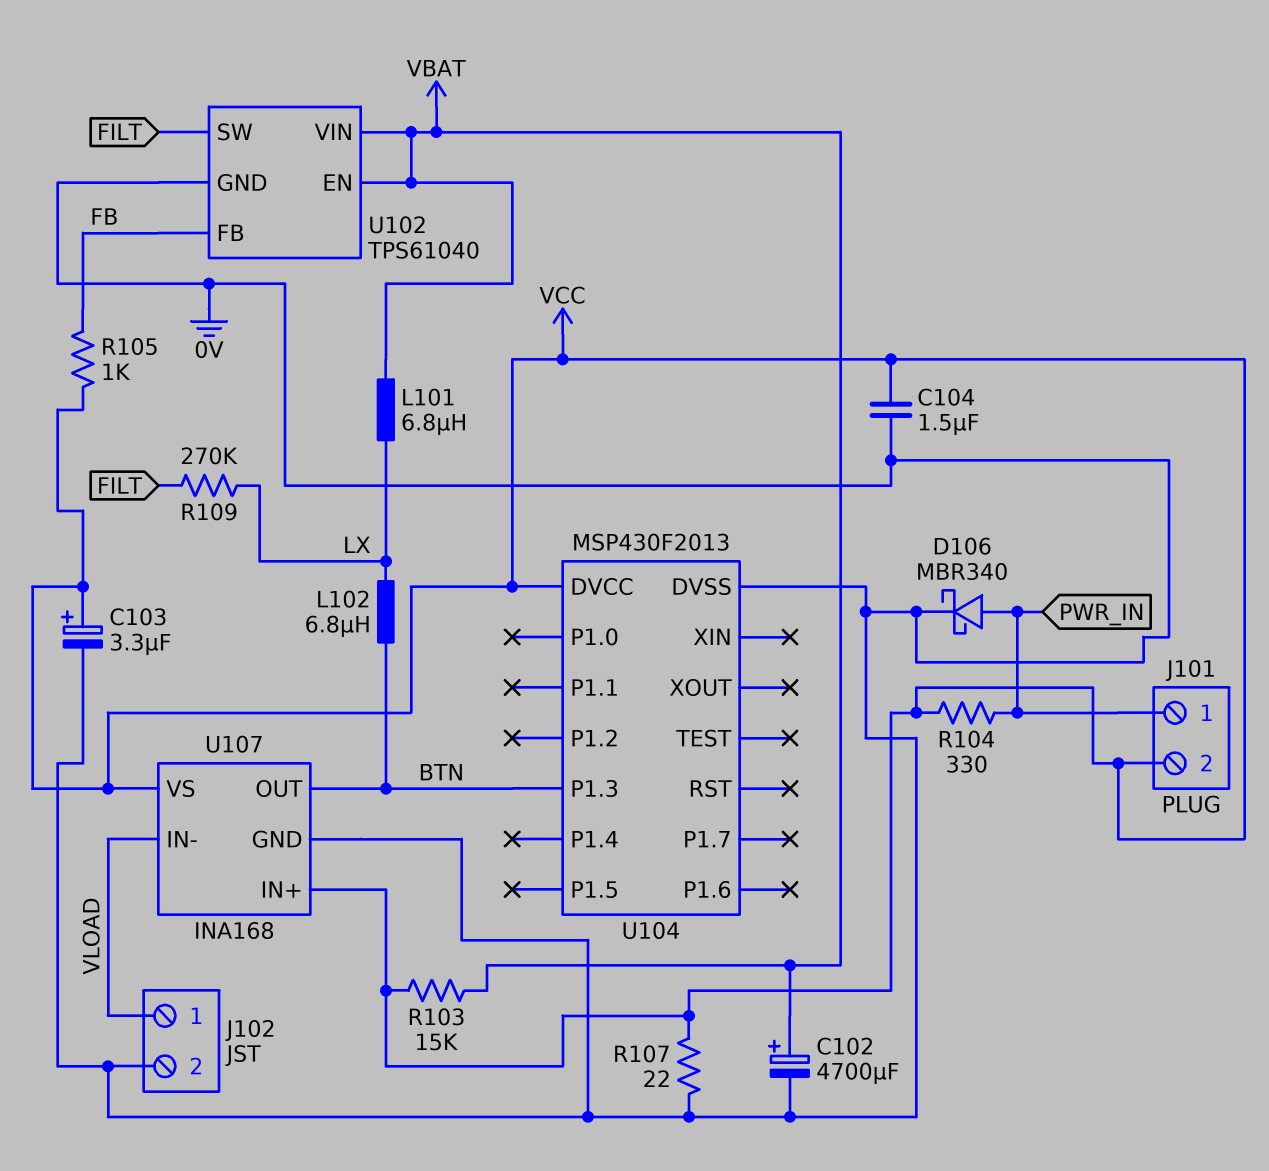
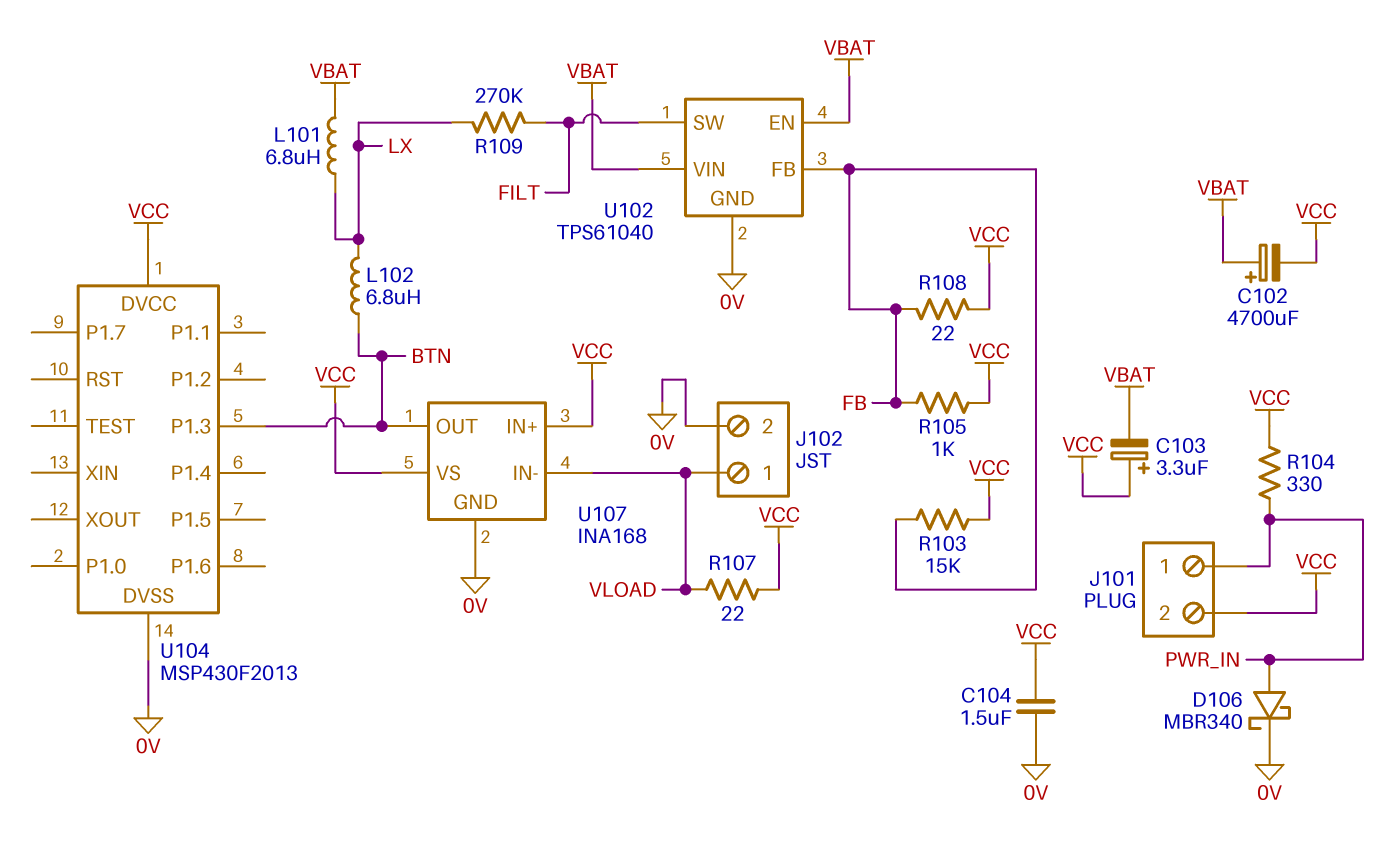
C102: 4700uF (plus VBAT, minus 0V) -> 4700uF (plus VBAT, minus VCC)
C103: 3.3uF (plus VCC, minus 0V) -> 3.3uF (plus VCC, minus VBAT)
R103: 15k (VBAT, VCC) -> 15k (FB, VCC)
R107: 22 (0V, VCC) -> 22 (VCC, VLOAD)
R108: none -> 22 (FB, VCC)

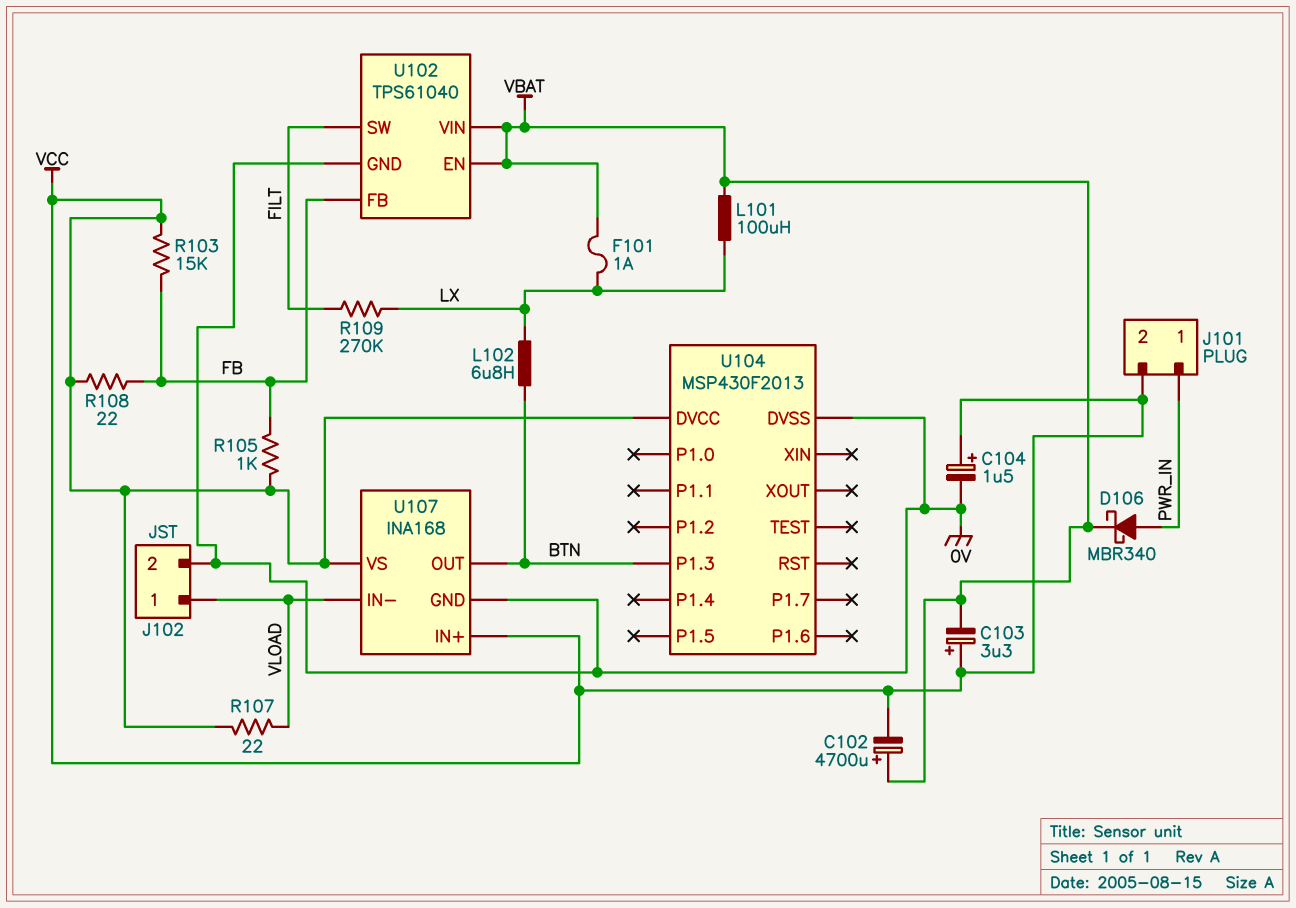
C104: 1.5uF (0V, VCC) -> 1.5uF (plus VCC, minus 0V)
D106: schottky MBR340 (A PWR_IN, K 0V) -> schottky MBR340 (A PWR_IN, K VBAT)
F101: none -> 1A (LX, VBAT)
L101: 6.8uH (LX, VBAT) -> 100uH (LX, VBAT)
R104: 330 (PWR_IN, VCC) -> none

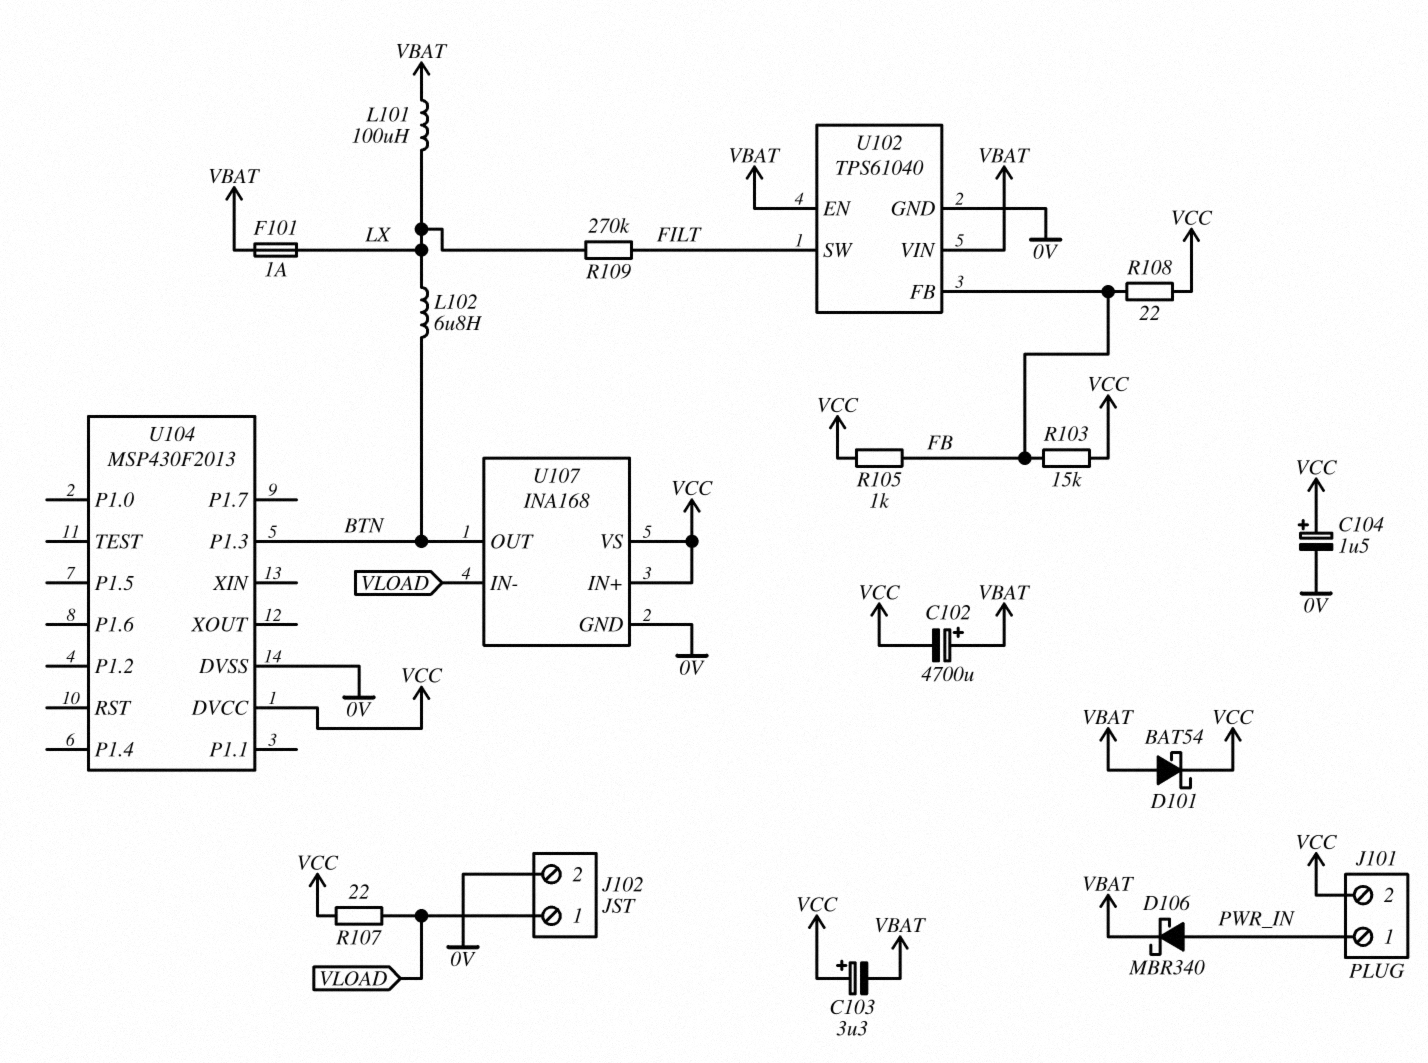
D101: none -> schottky BAT54 (A VBAT, K VCC)

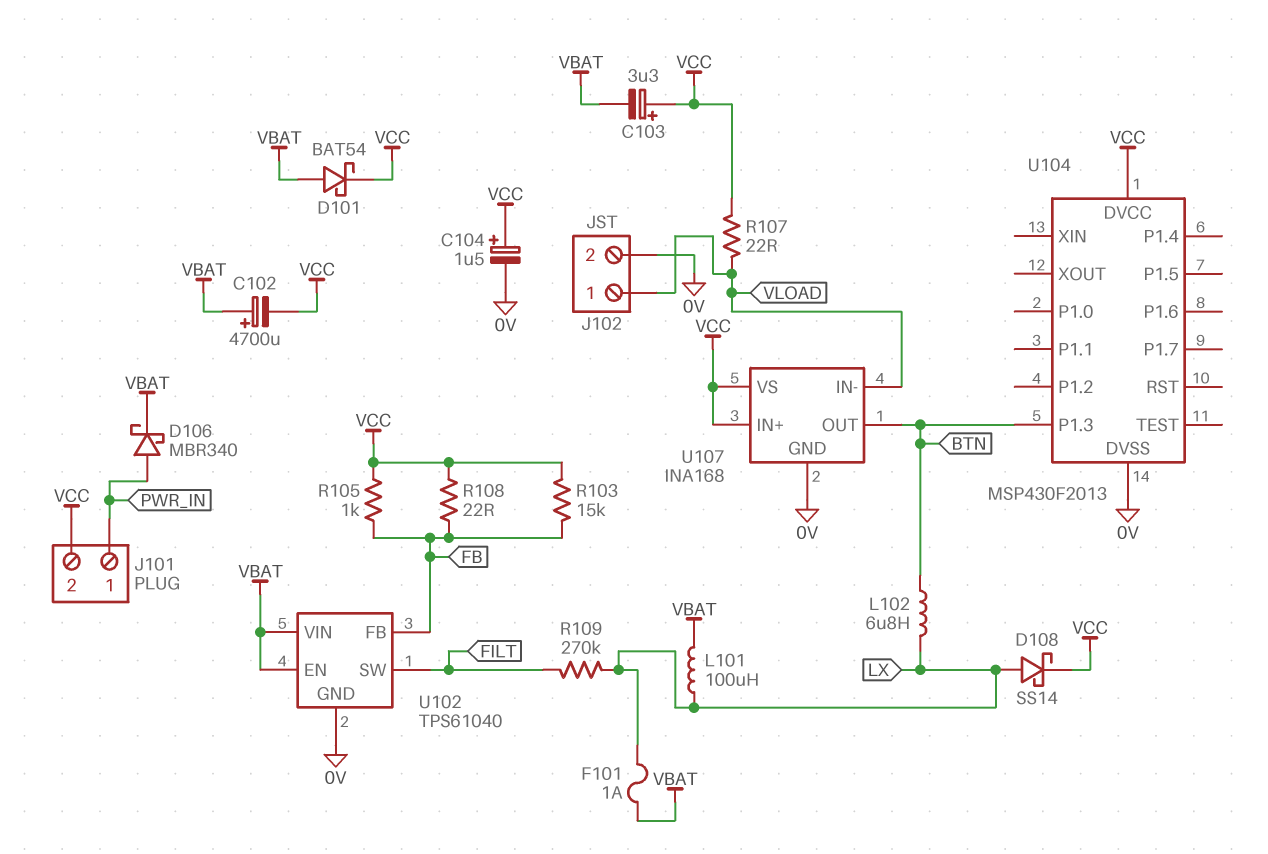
D108: none -> schottky SS14 (A LX, K VCC)

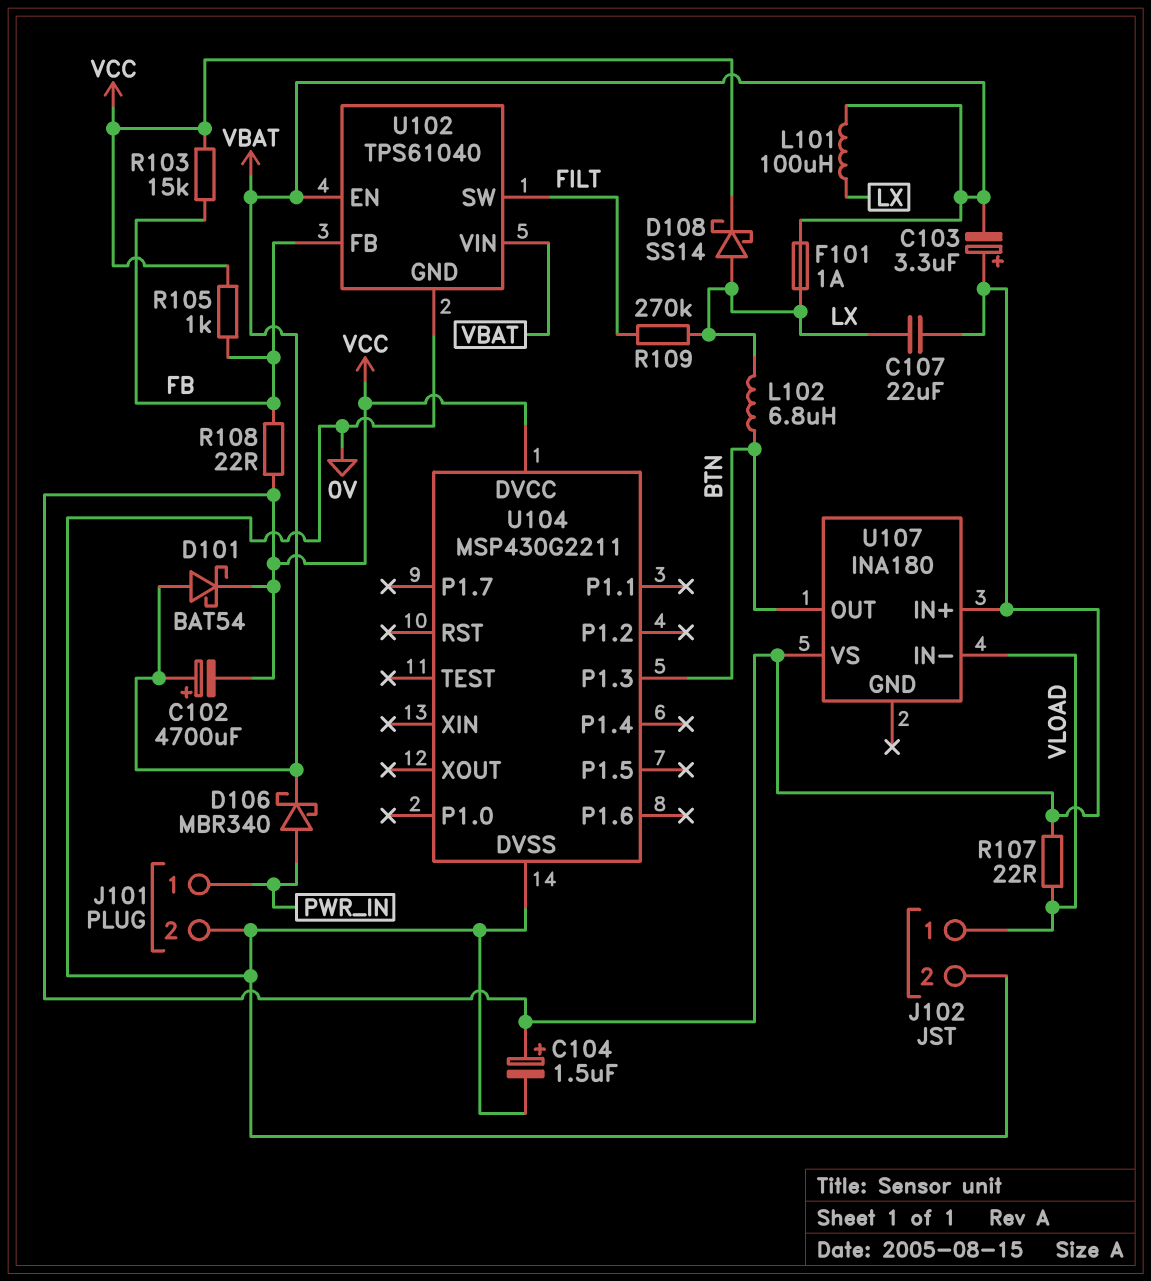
C107: none -> 22uF (LX, VCC)
J101 pin 2: VCC -> 0V
U104: MSP430F2013 -> MSP430G2211
U107: INA168 -> INA180
U107 pin GND: 0V -> none

